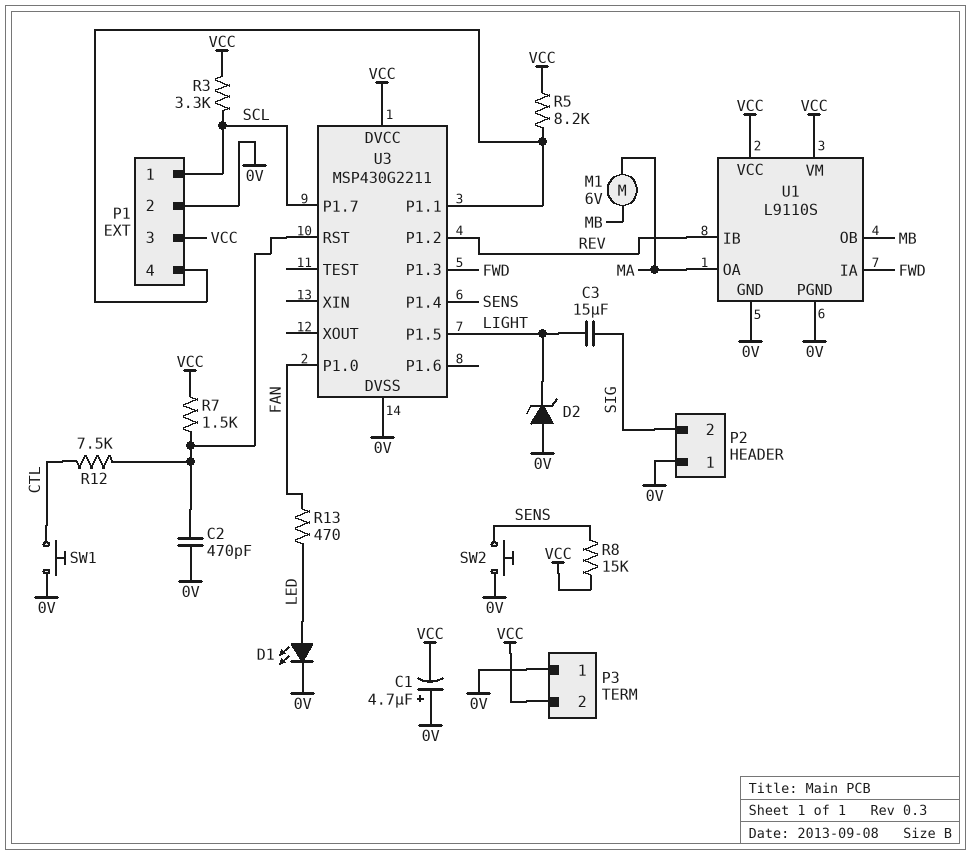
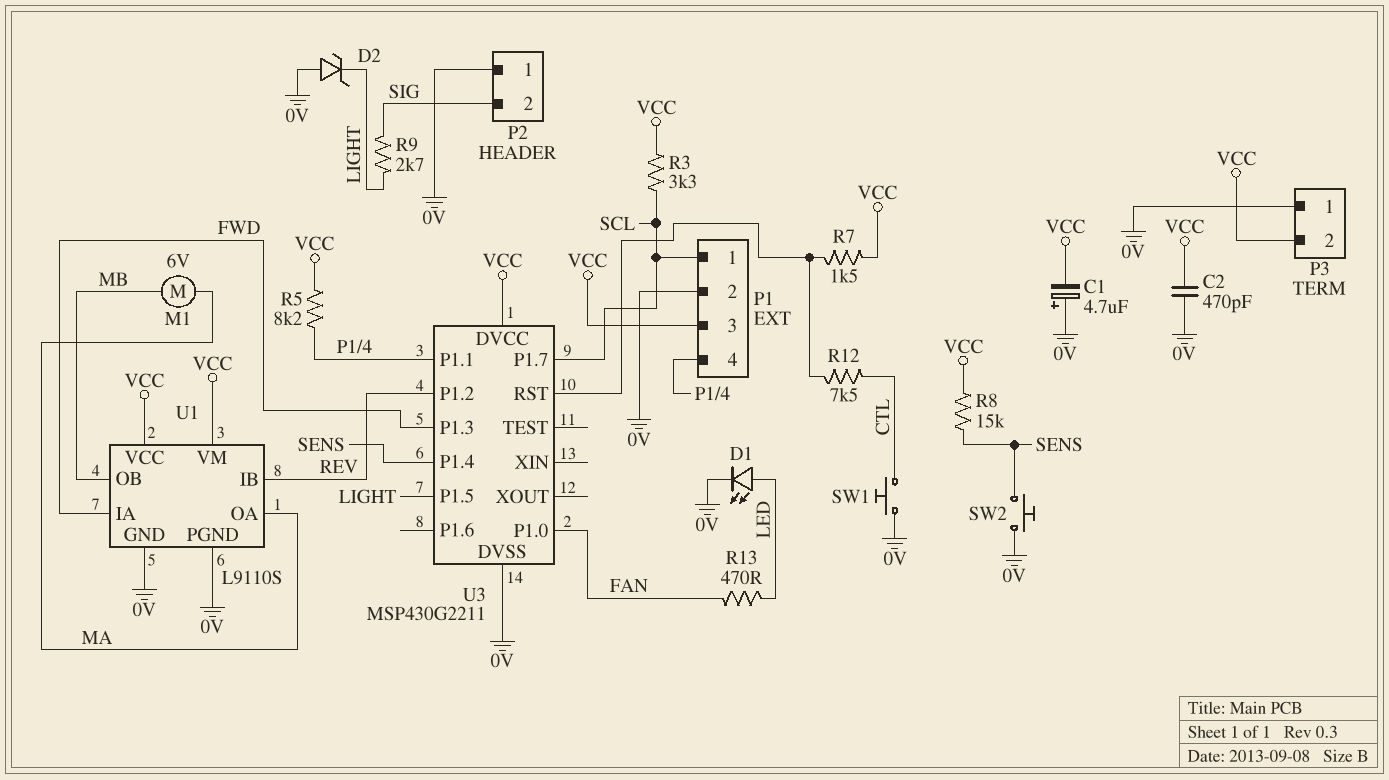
C2: 470pF (0V, U3/RST) -> 470pF (0V, VCC)
C3: 15uF (LIGHT, SIG) -> none
R9: none -> 2.7k (LIGHT, SIG)

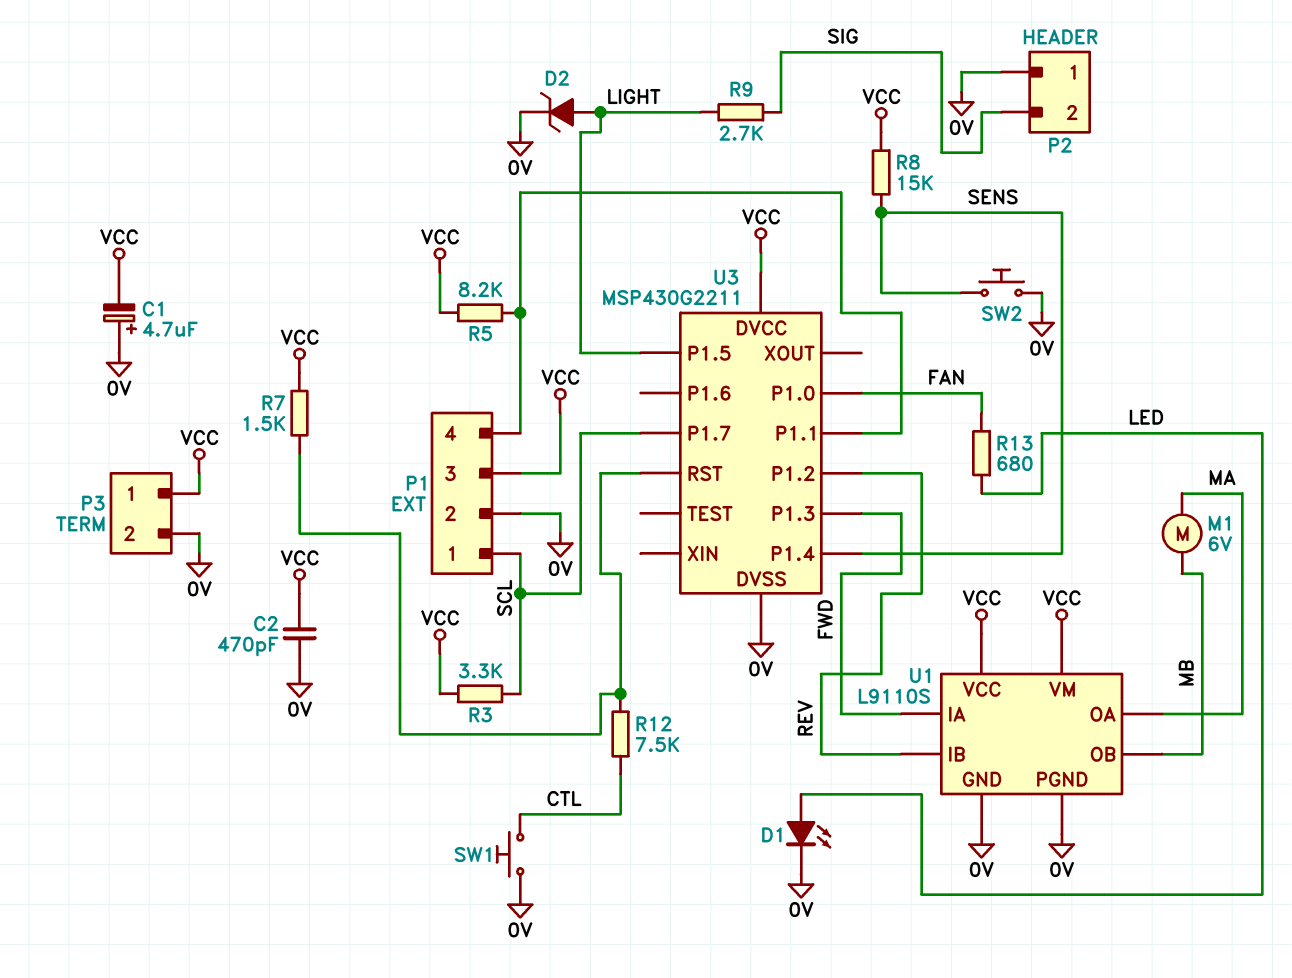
D2: zener (A 0V, K LIGHT) -> zener (A LIGHT, K 0V)
P3 pin 1: 0V -> VCC
P3 pin 2: VCC -> 0V
R13: 470 (FAN, LED) -> 680 (FAN, LED)

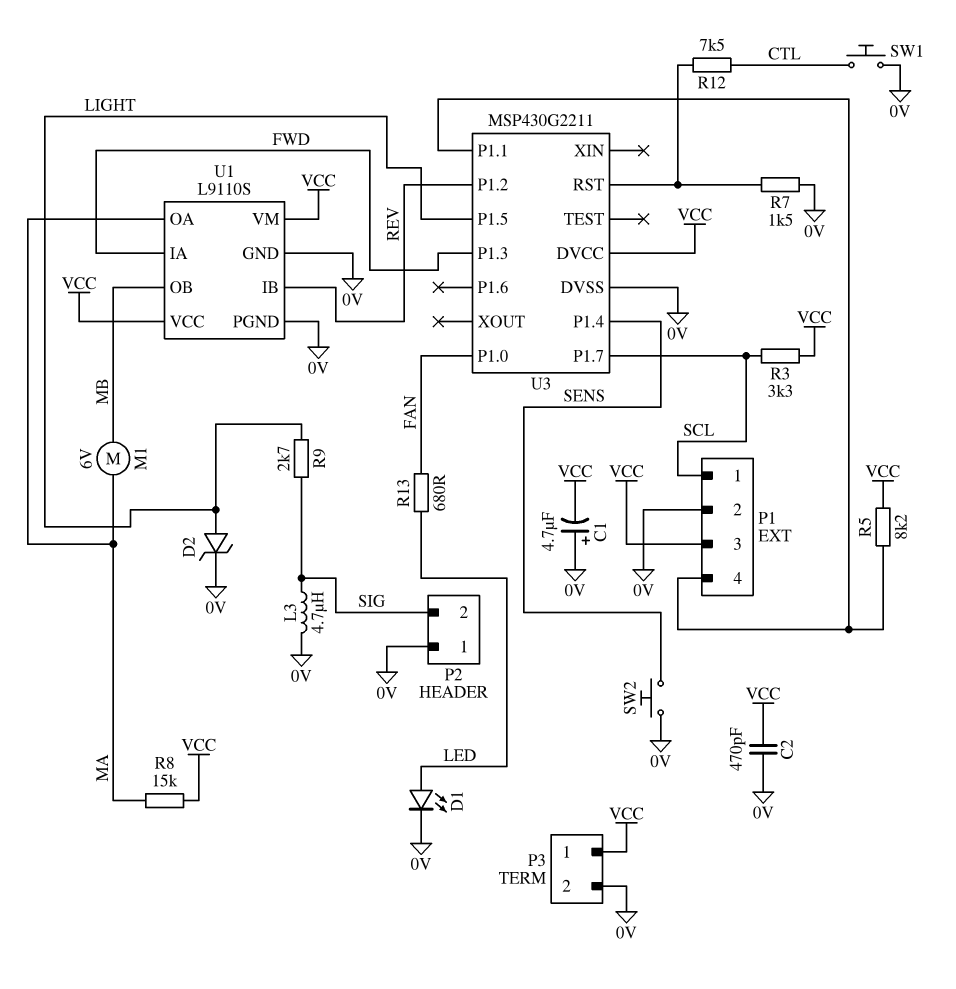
L3: none -> 4.7uH (0V, SIG)
R7: 1.5k (U3/RST, VCC) -> 1.5k (0V, U3/RST)
R8: 15k (SENS, VCC) -> 15k (MA, VCC)

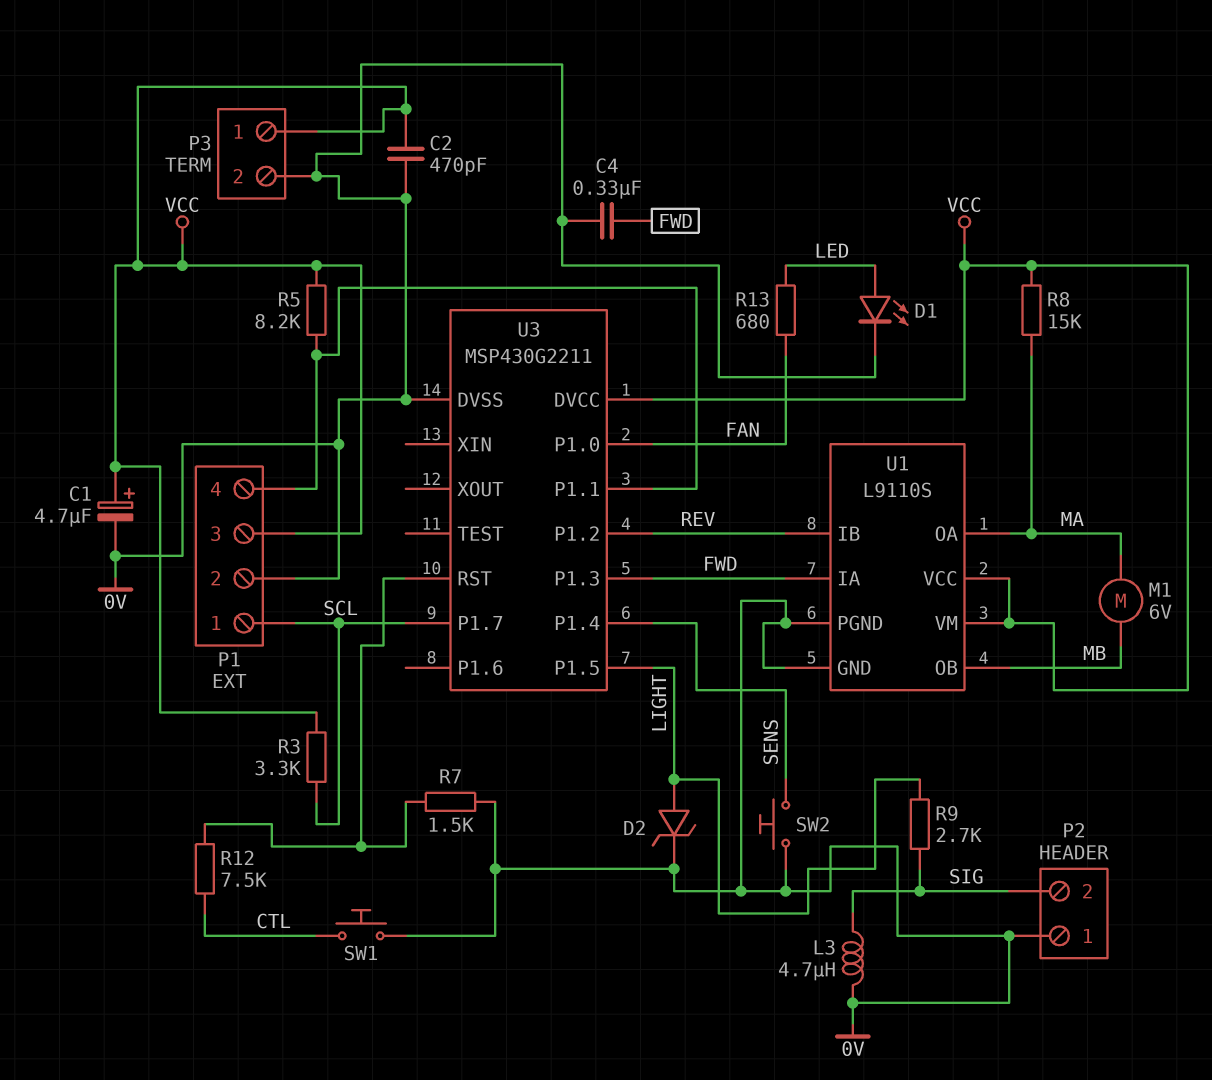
C1: 4.7uF (plus 0V, minus VCC) -> 4.7uF (plus VCC, minus 0V)
C4: none -> 330nF (0V, FWD)

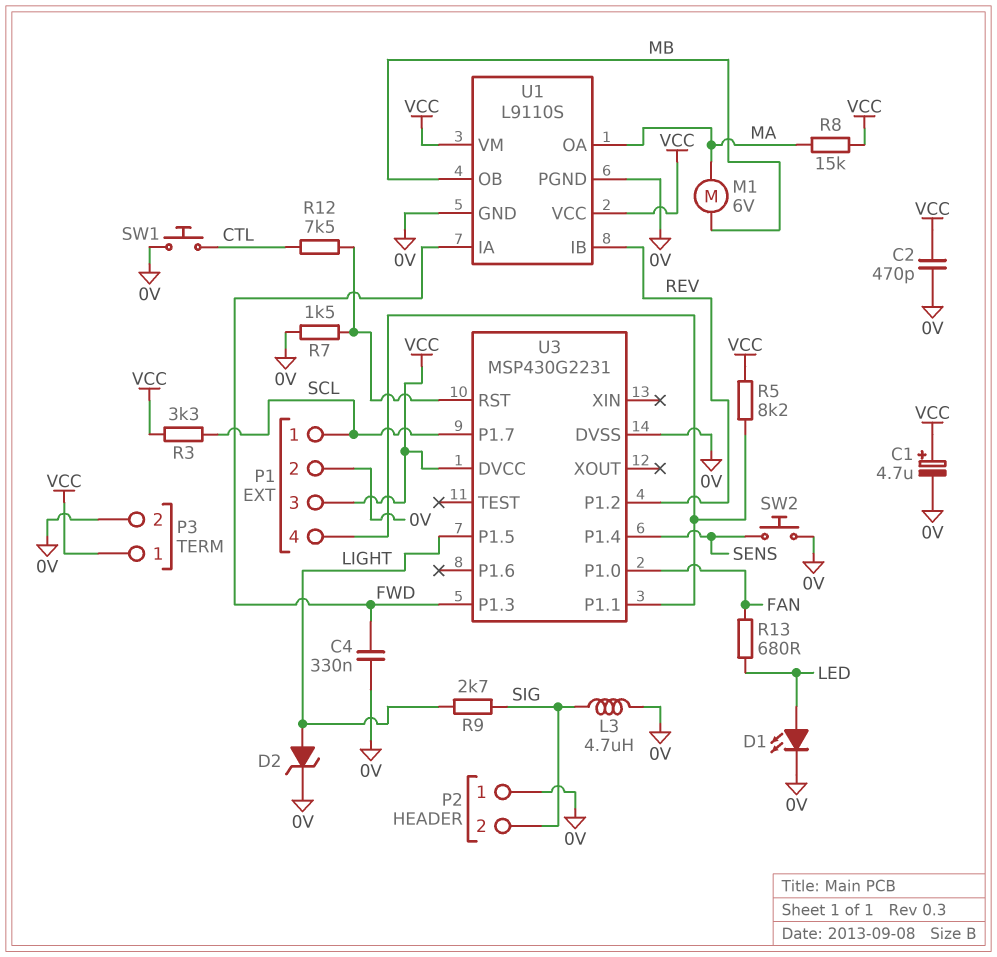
U3: MSP430G2211 -> MSP430G2231

